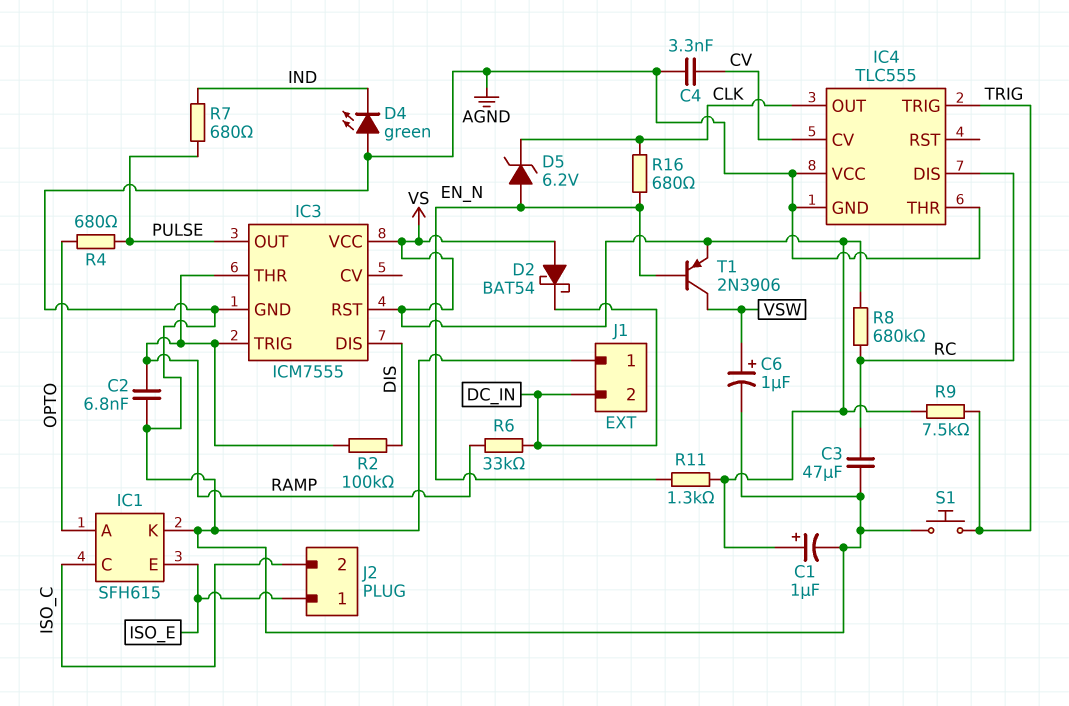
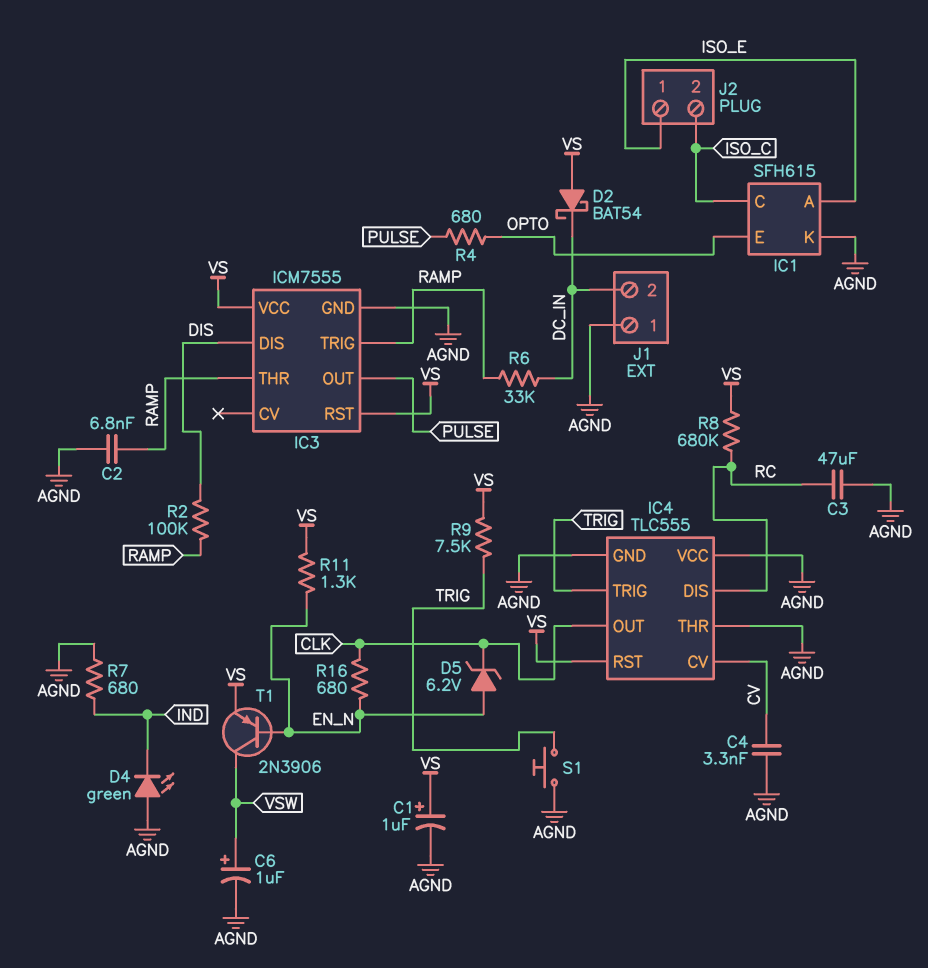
IC1 pin A: OPTO -> ISO_E
IC1 pin E: ISO_E -> OPTO
IC4 pin RST: none -> VS
R7: 680 (IND, PULSE) -> 680 (AGND, IND)

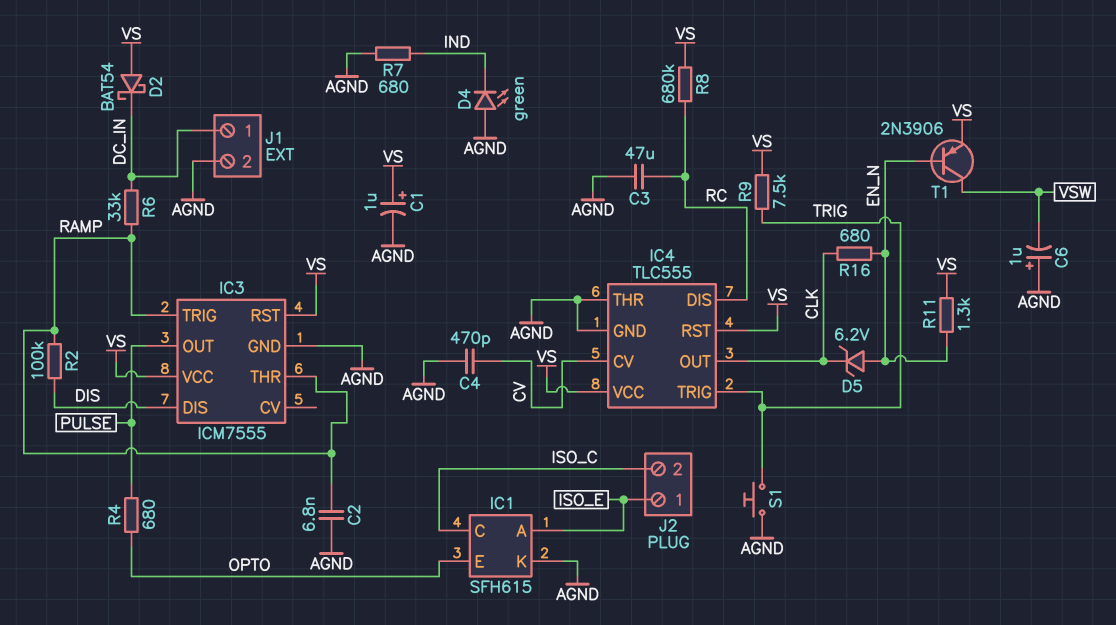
C4: 3.3nF (AGND, CV) -> 470pF (AGND, CV)
C6: 1uF (plus VSW, minus AGND) -> 1uF (plus AGND, minus VSW)
IC4 pin VCC: AGND -> VS
J1 pin 1: AGND -> DC_IN
J1 pin 2: DC_IN -> AGND

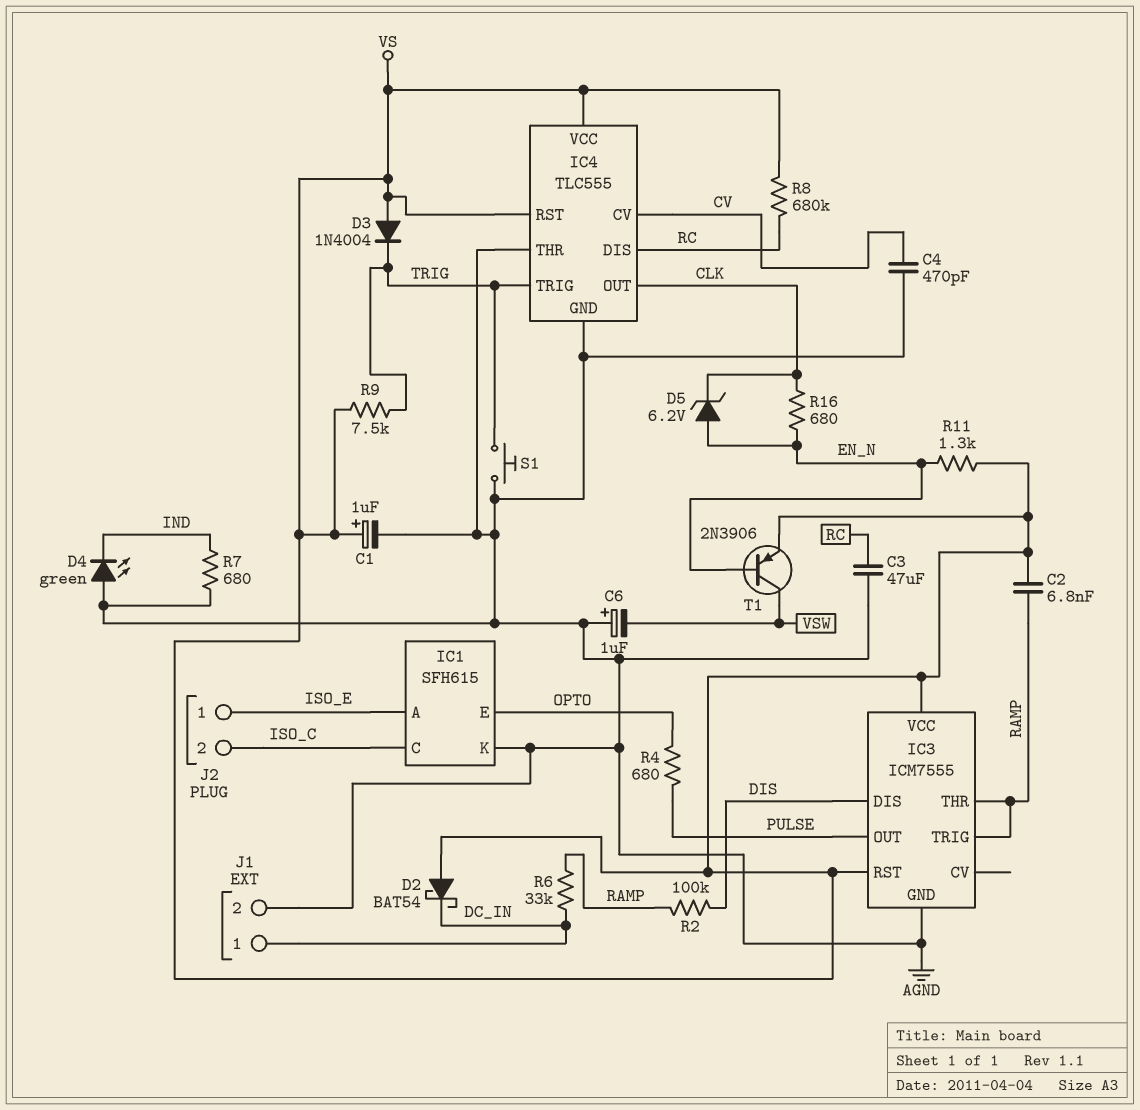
C2: 6.8nF (AGND, RAMP) -> 6.8nF (RAMP, VS)
D3: none -> diode 1N4004 (A VS, K TRIG)

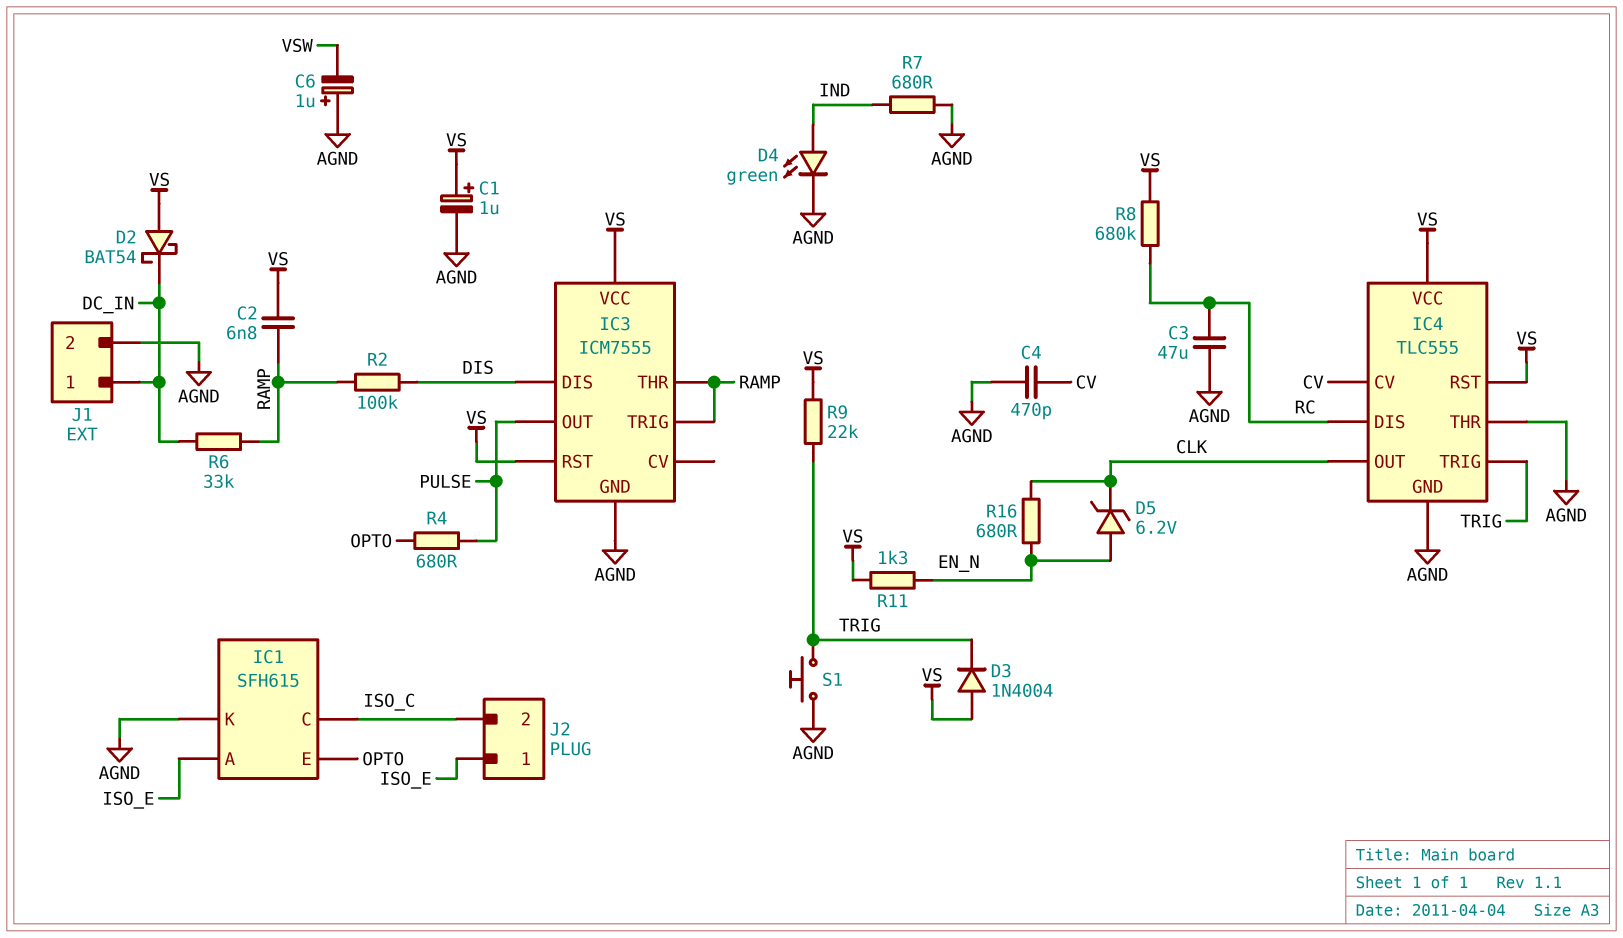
D4: LED green (A AGND, K IND) -> LED green (A IND, K AGND)
R9: 7.5k (TRIG, VS) -> 22k (TRIG, VS)
T1: PNP 2N3906 (B EN_N, C VSW, E VS) -> none

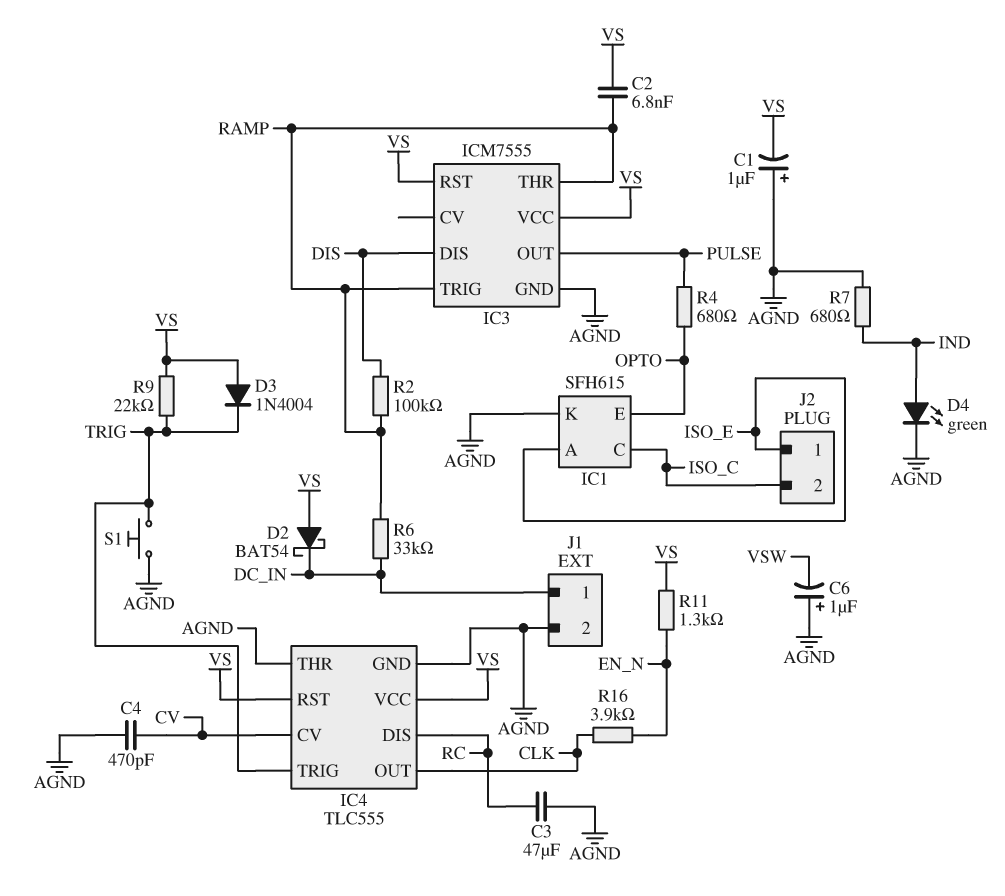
C1: 1uF (plus VS, minus AGND) -> 1uF (plus AGND, minus VS)
D5: zener 6.2V (A EN_N, K CLK) -> none
R8: 680k (RC, VS) -> none
R16: 680 (CLK, EN_N) -> 3.9k (CLK, EN_N)

